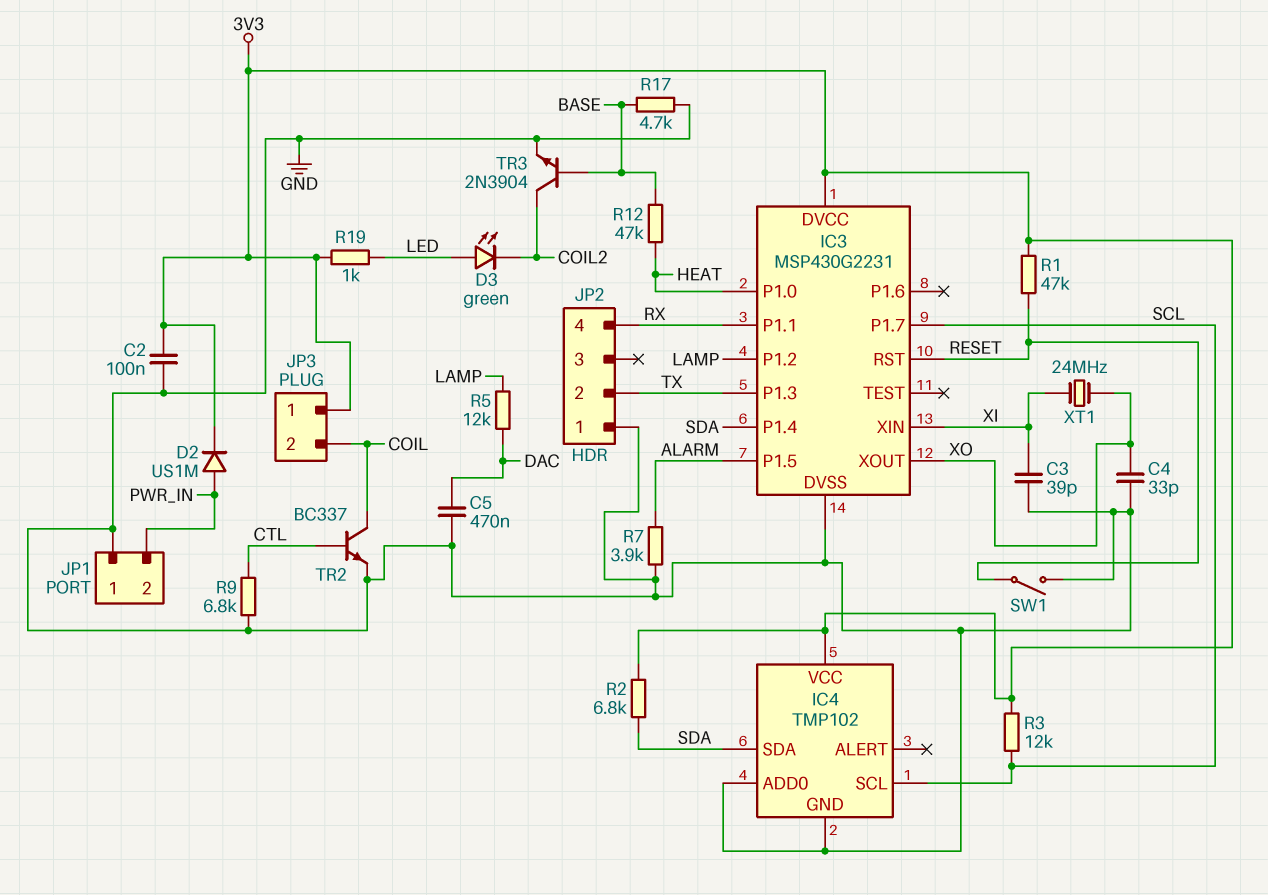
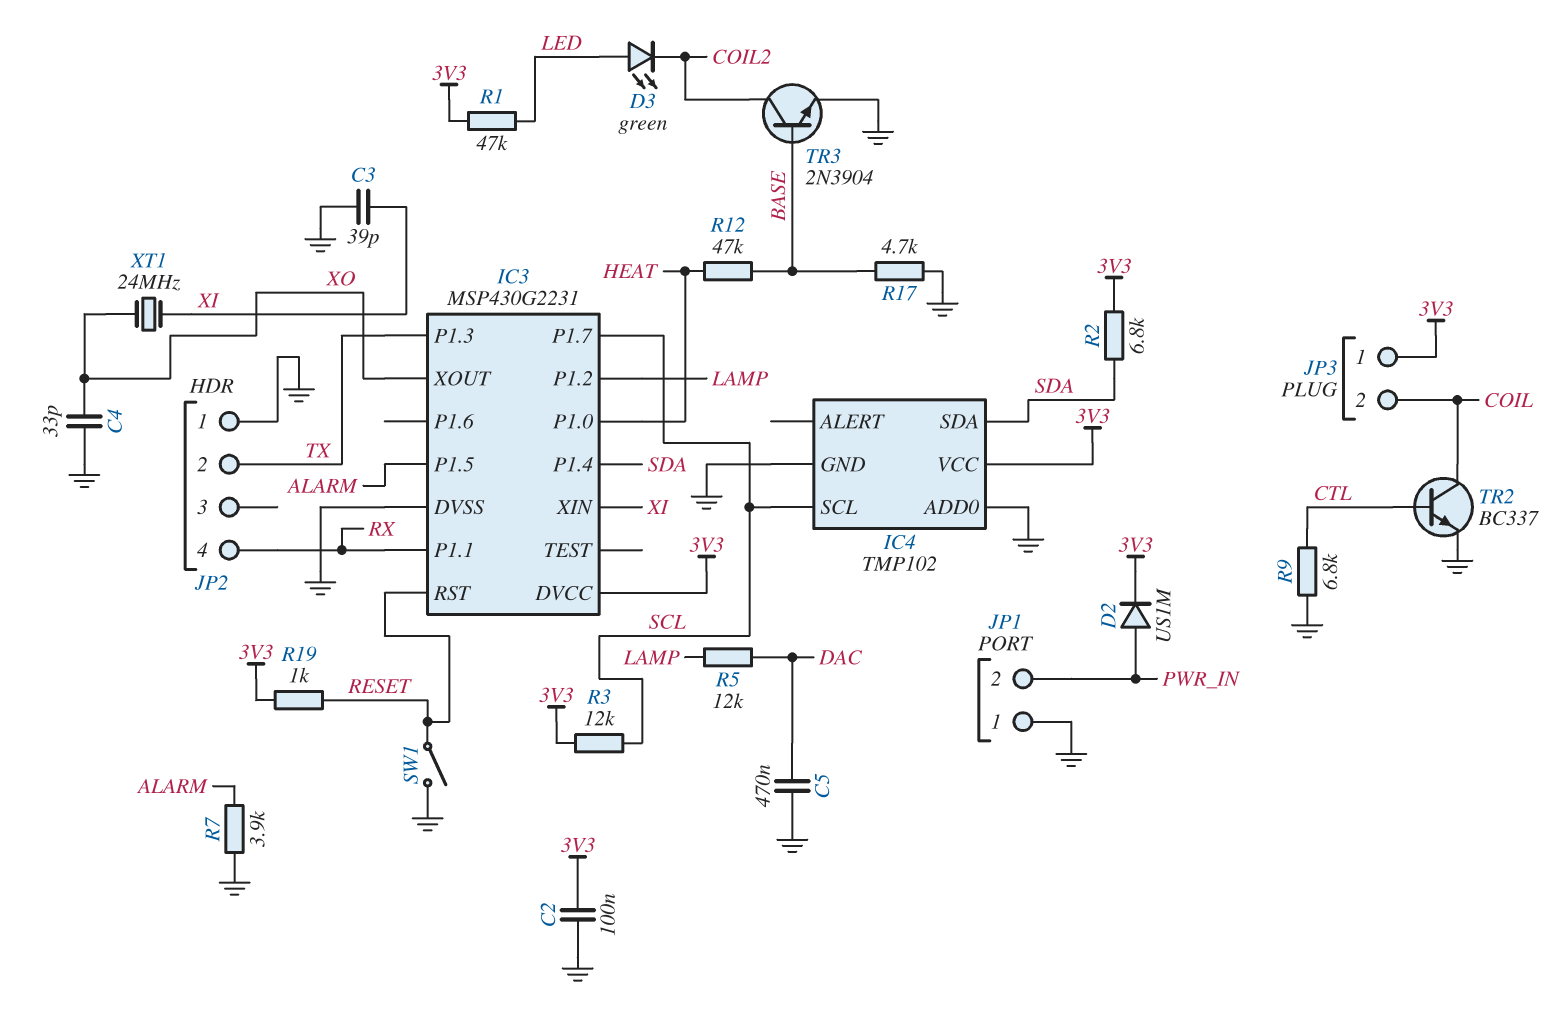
R1: 47k (3V3, RESET) -> 47k (3V3, LED)
R19: 1k (3V3, LED) -> 1k (3V3, RESET)

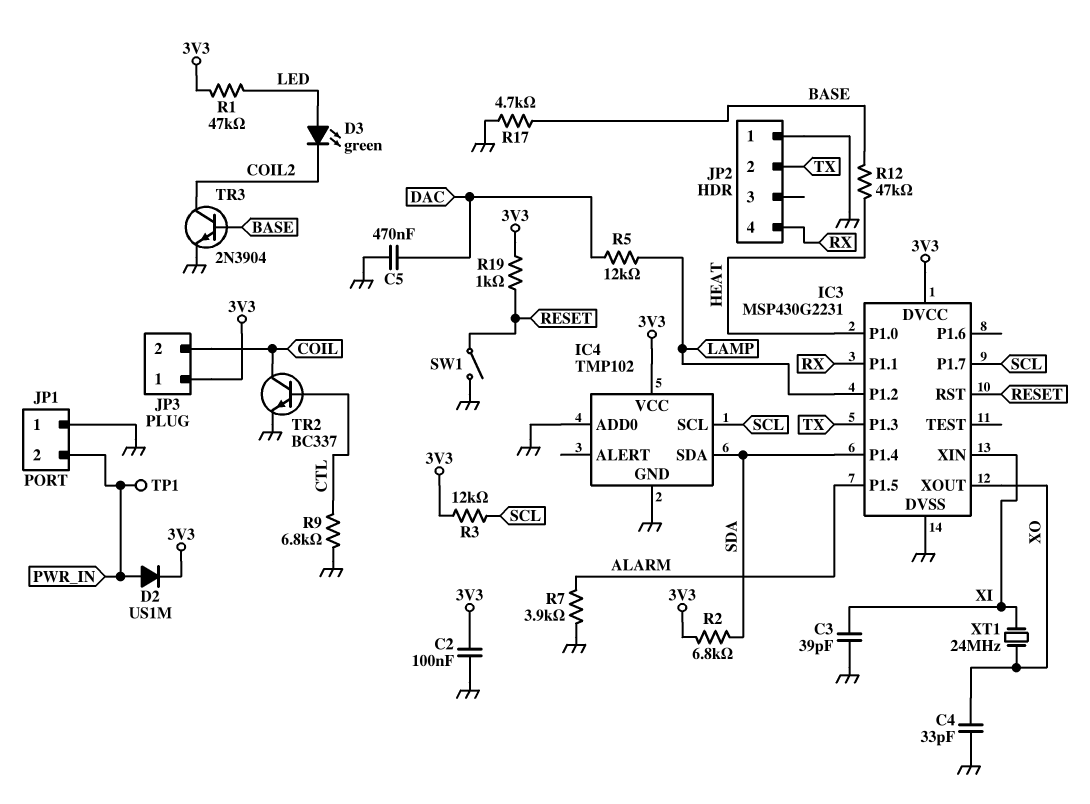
TP1: none -> test point (PWR_IN)

